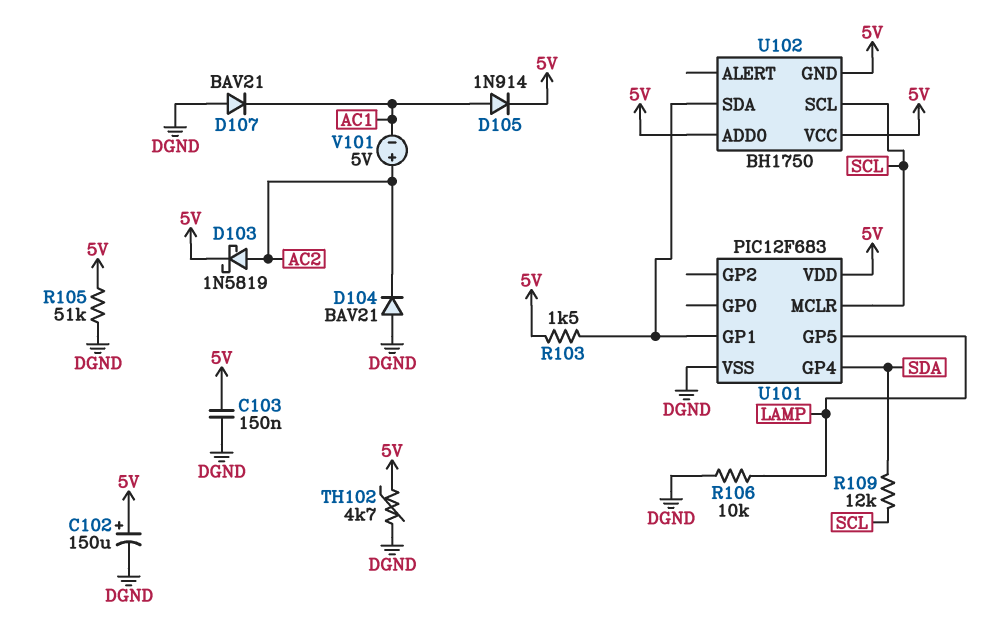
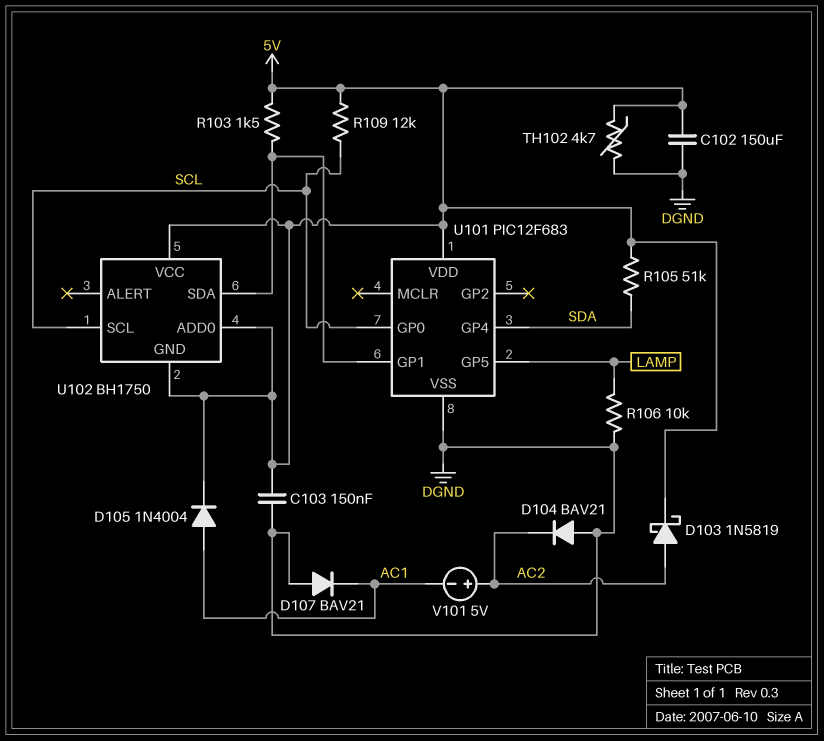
C102: 150uF (plus 5V, minus DGND) -> 150uF (5V, DGND)
D105: diode 1N914 (A AC1, K 5V) -> diode 1N4004 (A AC1, K 5V)
R105: 51k (5V, DGND) -> 51k (5V, SDA)
R109: 12k (SCL, SDA) -> 12k (5V, SCL)
U101 pin GP0: none -> SCL
U101 pin MCLR: SCL -> none

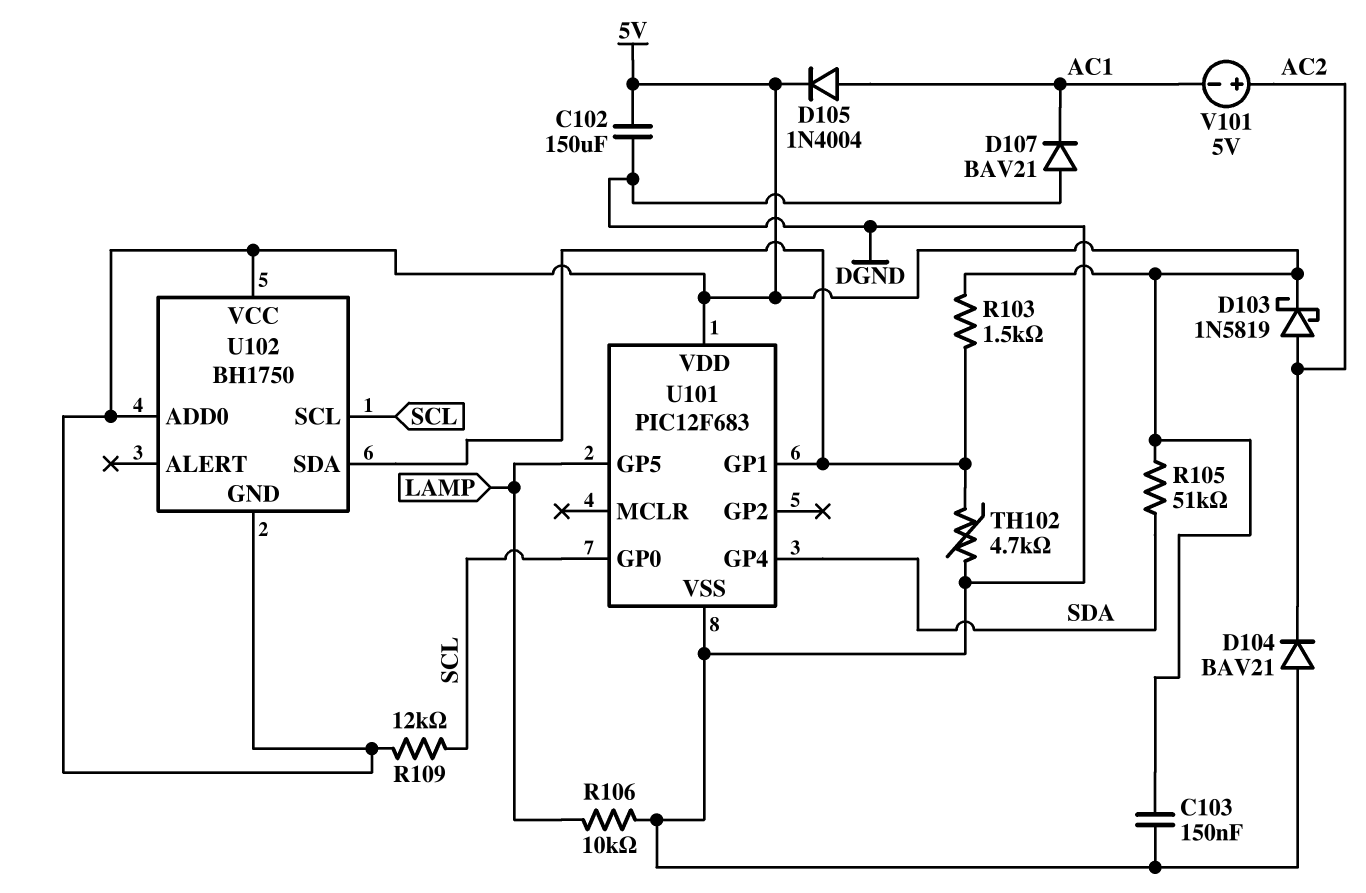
TH102: 4.7k (5V, DGND) -> 4.7k (DGND, U101/GP1)

